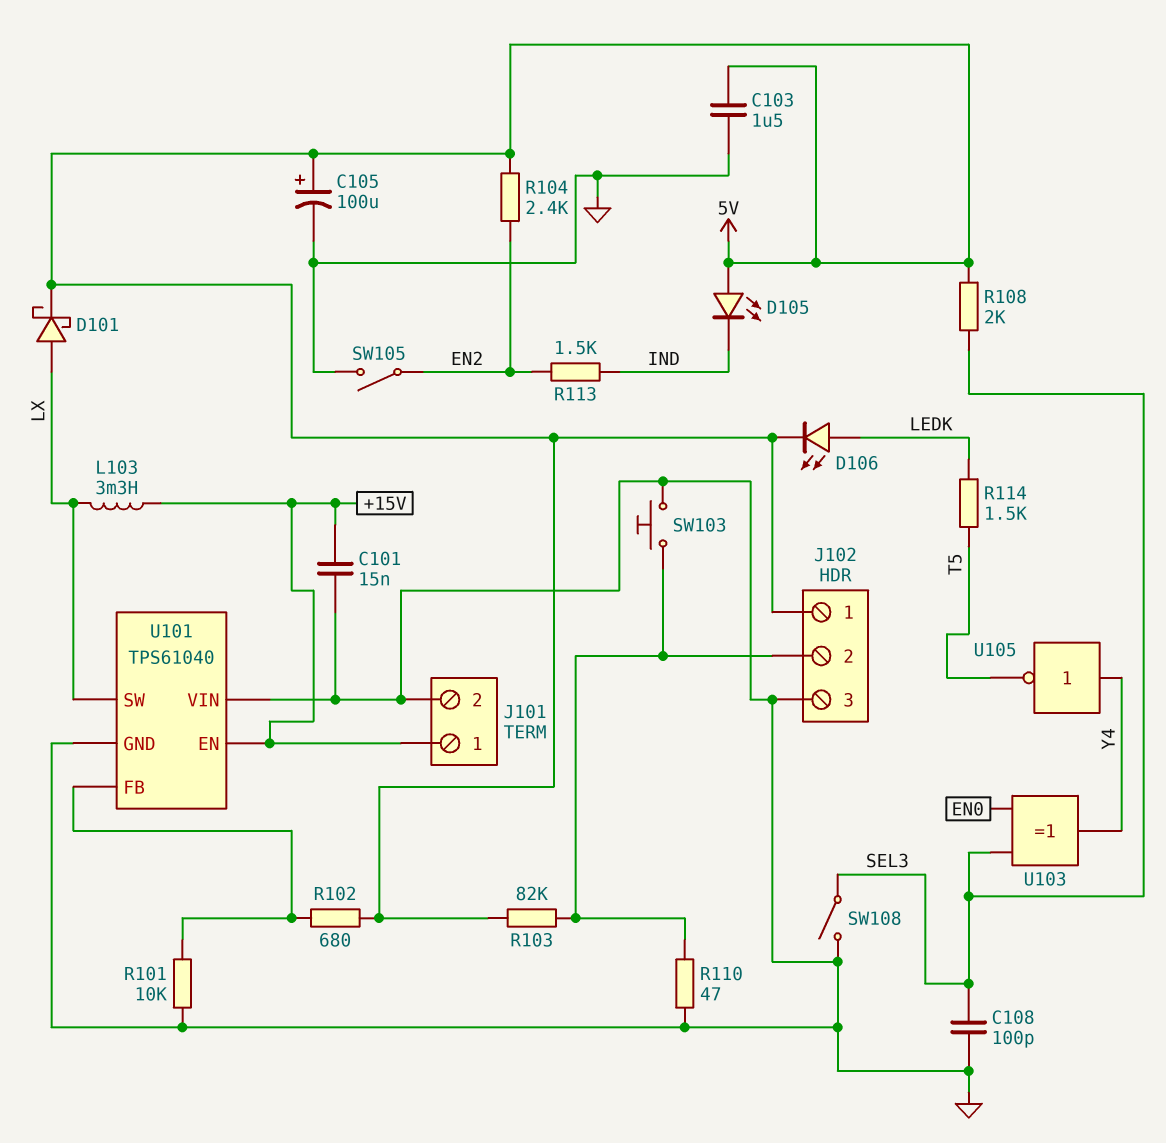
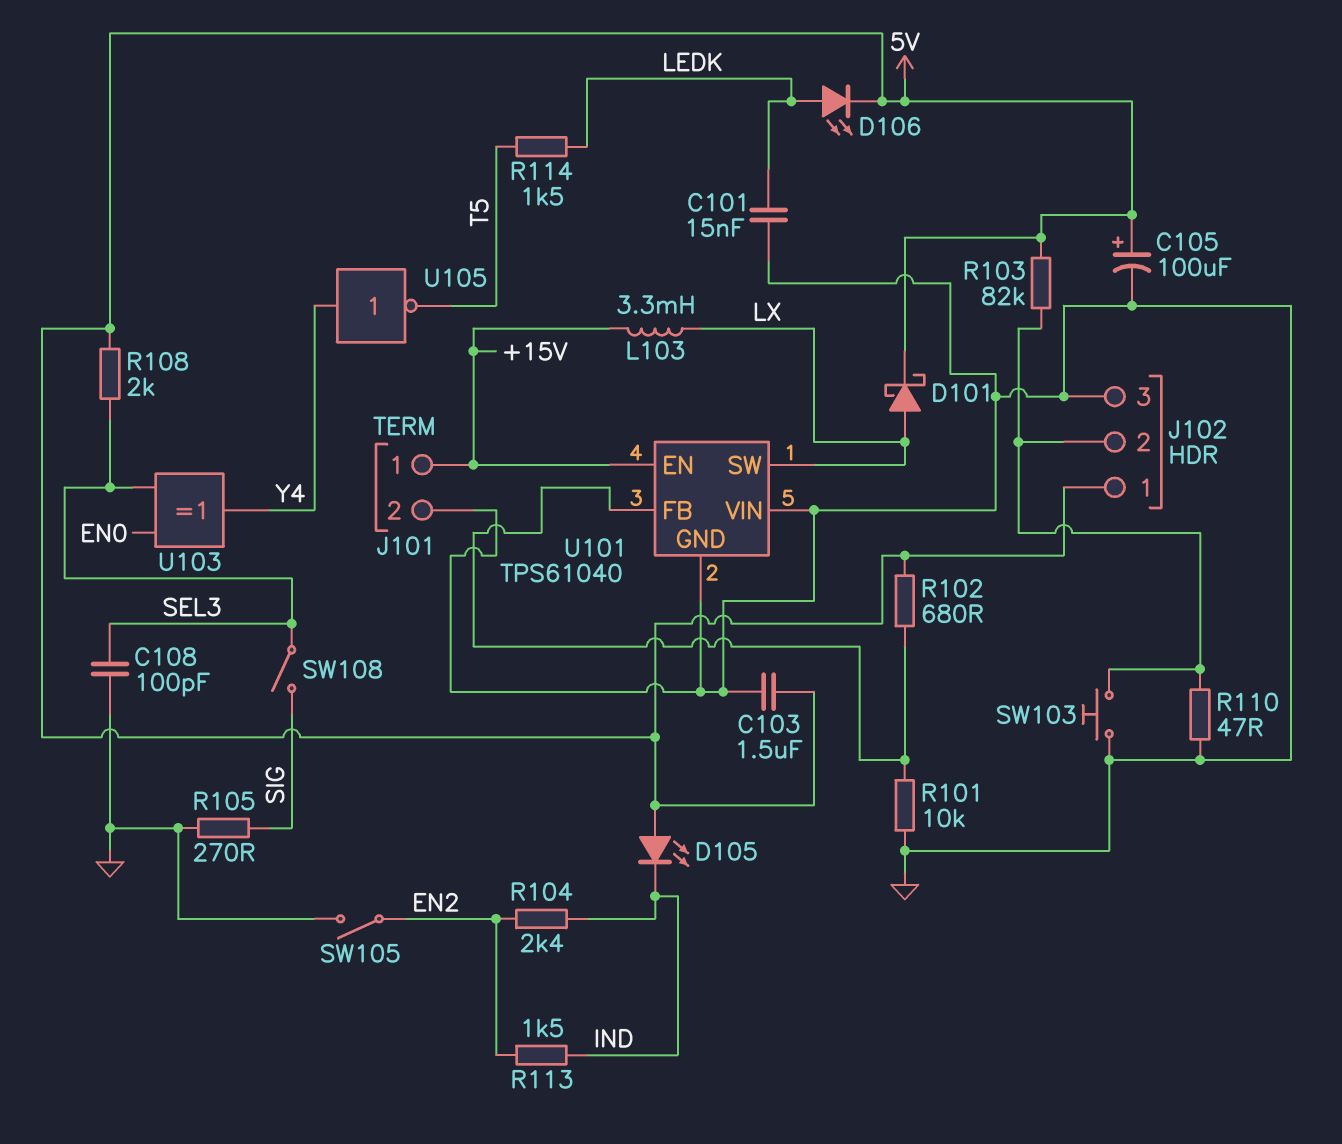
C101: 15nF (+15V, GND) -> 15nF (GND, LEDK)
R104: 2.4k (5V, EN2) -> 2.4k (EN2, IND)
R105: none -> 270 (GND, SIG)
SW108: switch (GND, SEL3) -> switch (SEL3, SIG)

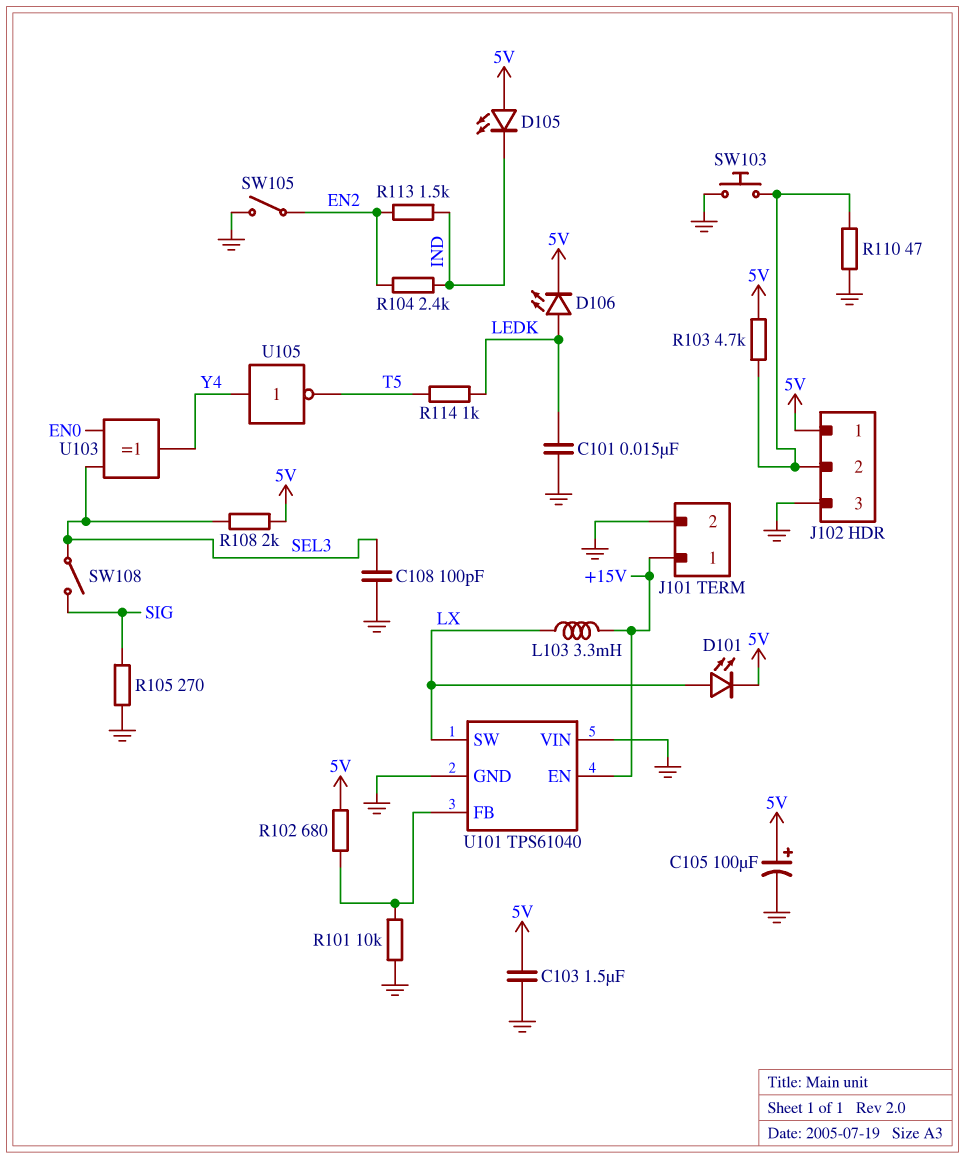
D101: schottky (A LX, K 5V) -> LED (A LX, K 5V)
R103: 82k (5V, J102/2) -> 4.7k (5V, J102/2)
R114: 1.5k (LEDK, T5) -> 1k (LEDK, T5)

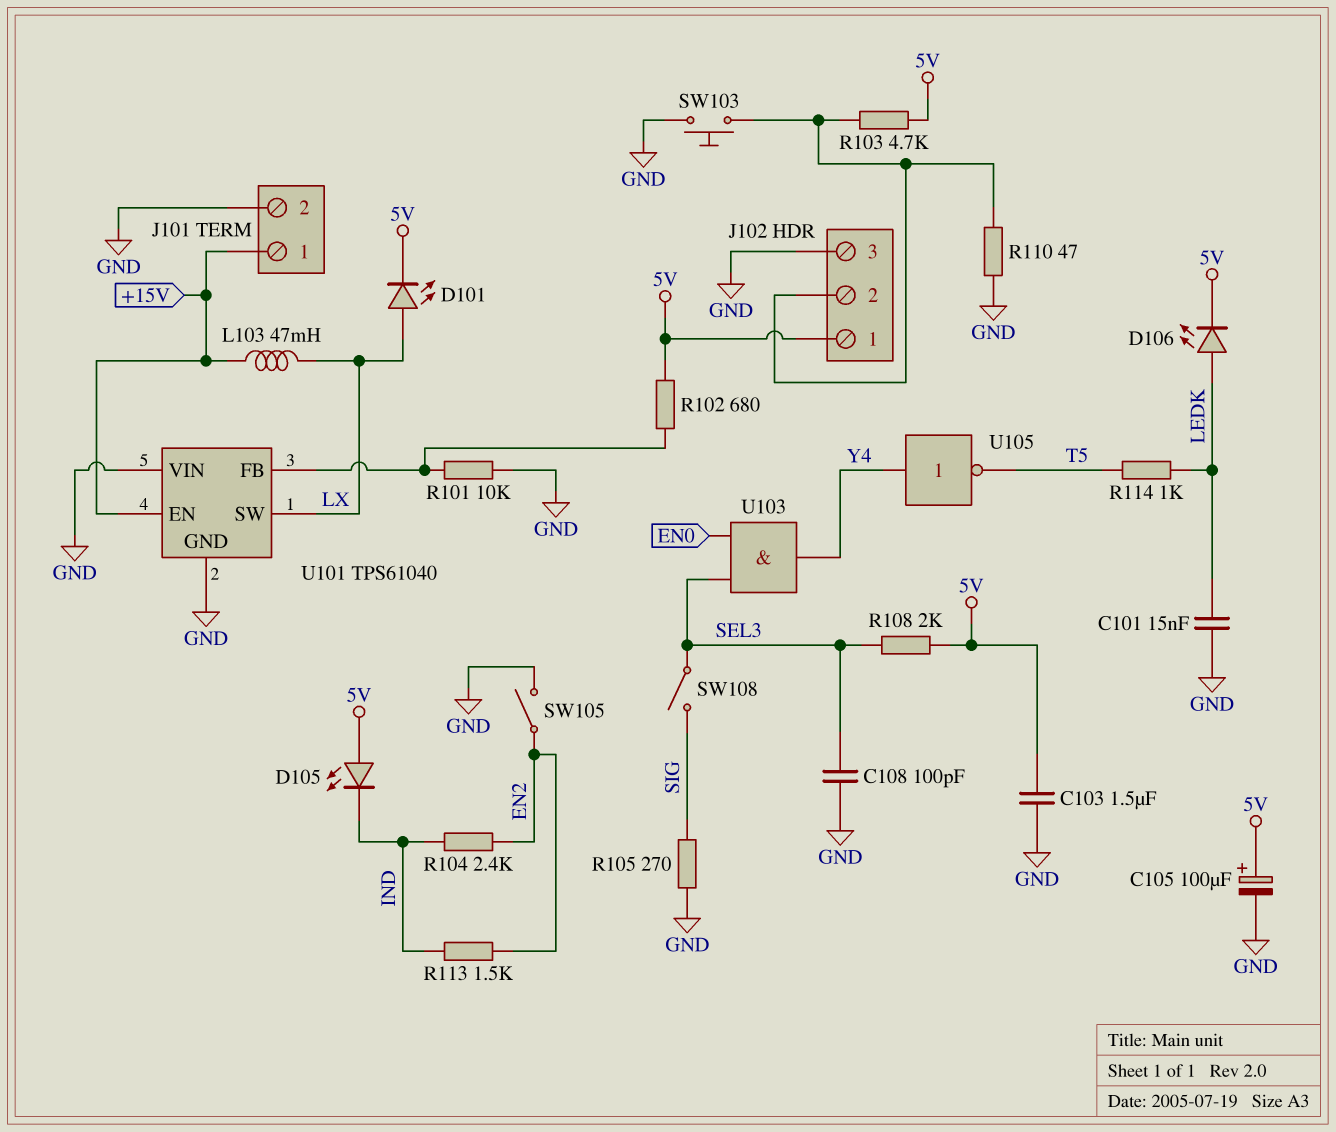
L103: 3.3mH (+15V, LX) -> 47mH (+15V, LX)
U103: XOR (in EN0, in SEL3, out Y4) -> AND (in EN0, in SEL3, out Y4)

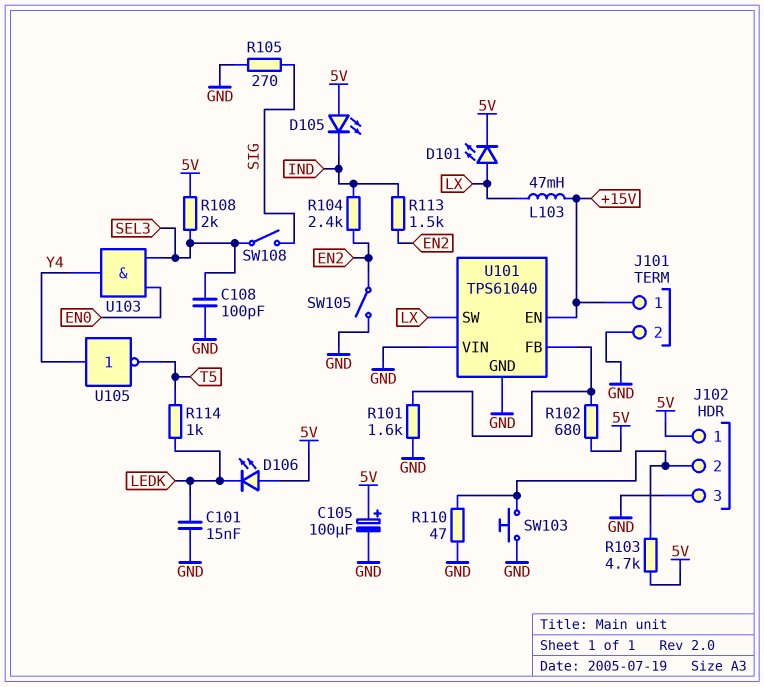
C103: 1.5uF (5V, GND) -> none
D106: LED (A LEDK, K 5V) -> LED (A 5V, K LEDK)
R101: 10k (GND, U101/FB) -> 1.6k (GND, U101/FB)

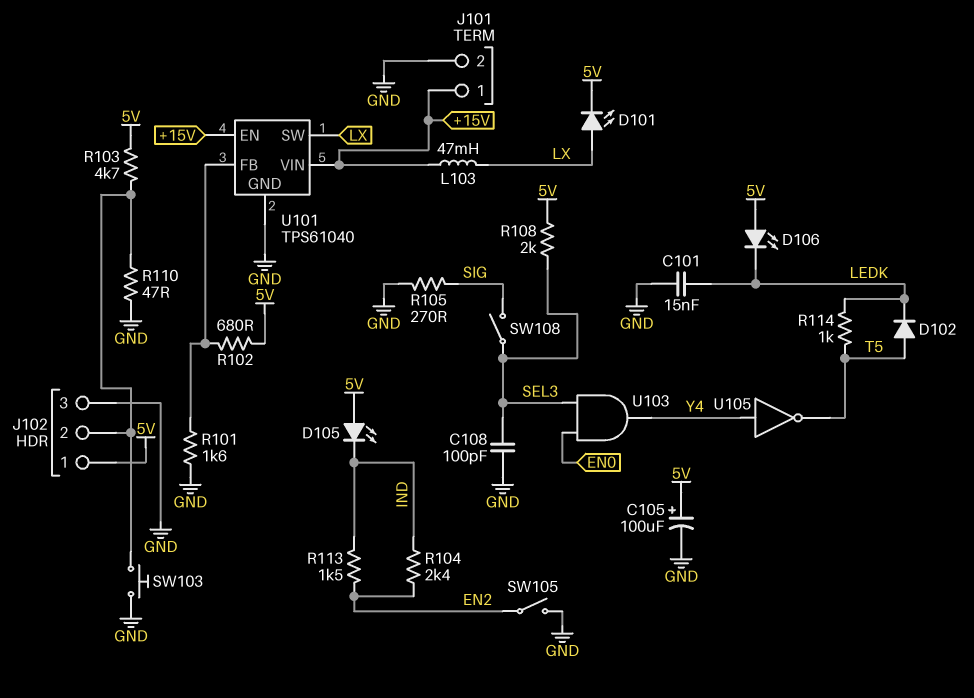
D102: none -> diode (A T5, K LEDK)
U101 pin VIN: GND -> +15V

